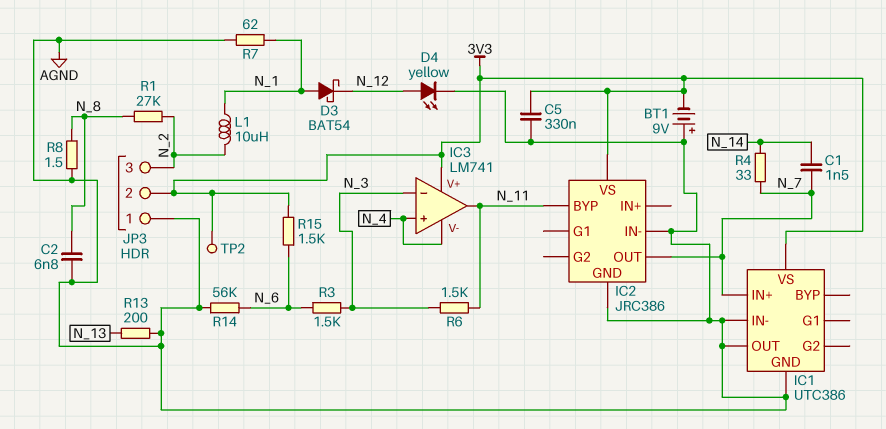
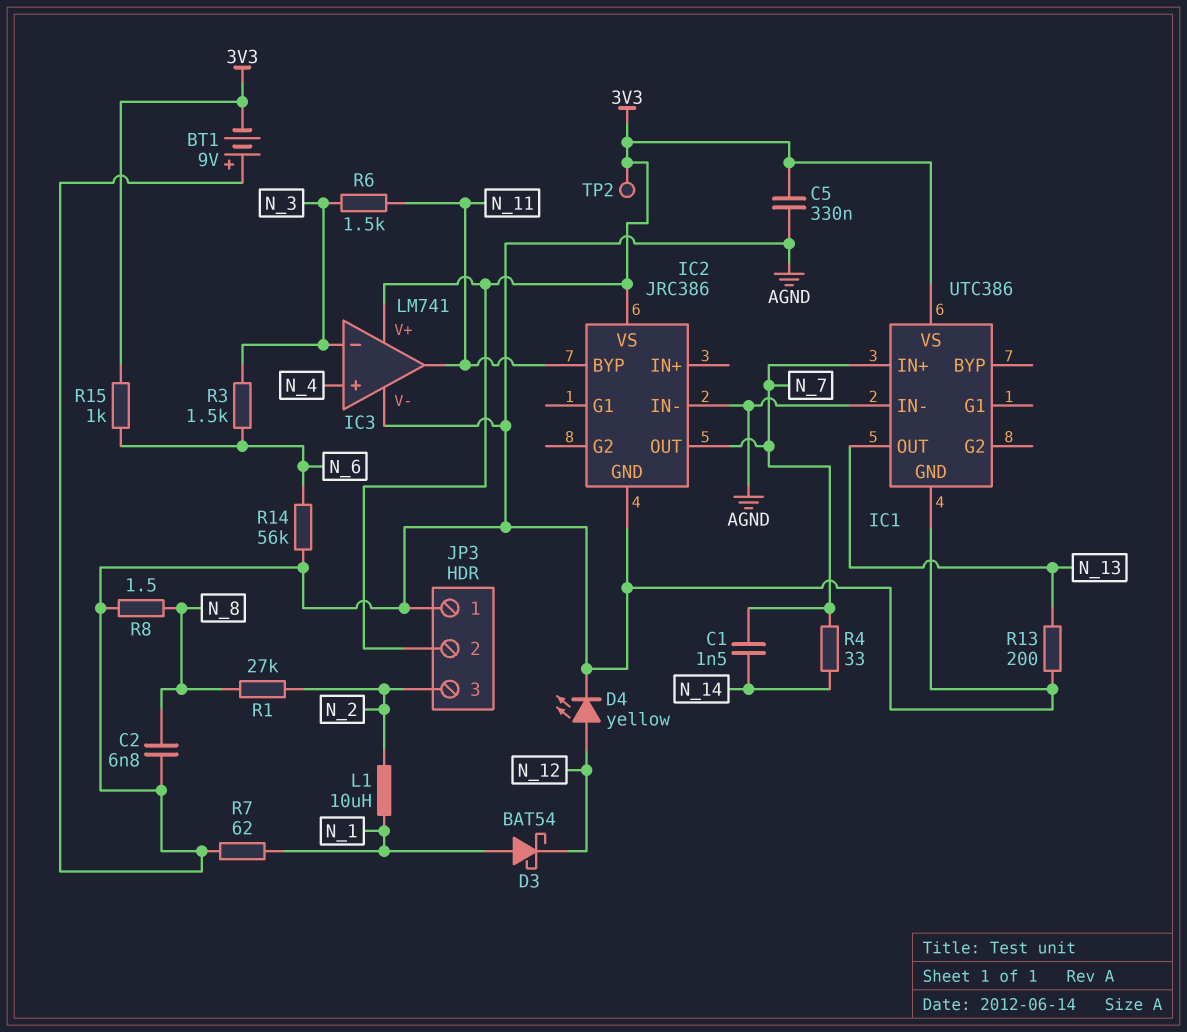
IC1 pin OUT: AGND -> N_13
IC3 pin V-: N_4 -> AGND
R15: 1.5k (3V3, N_6) -> 1k (3V3, N_6)

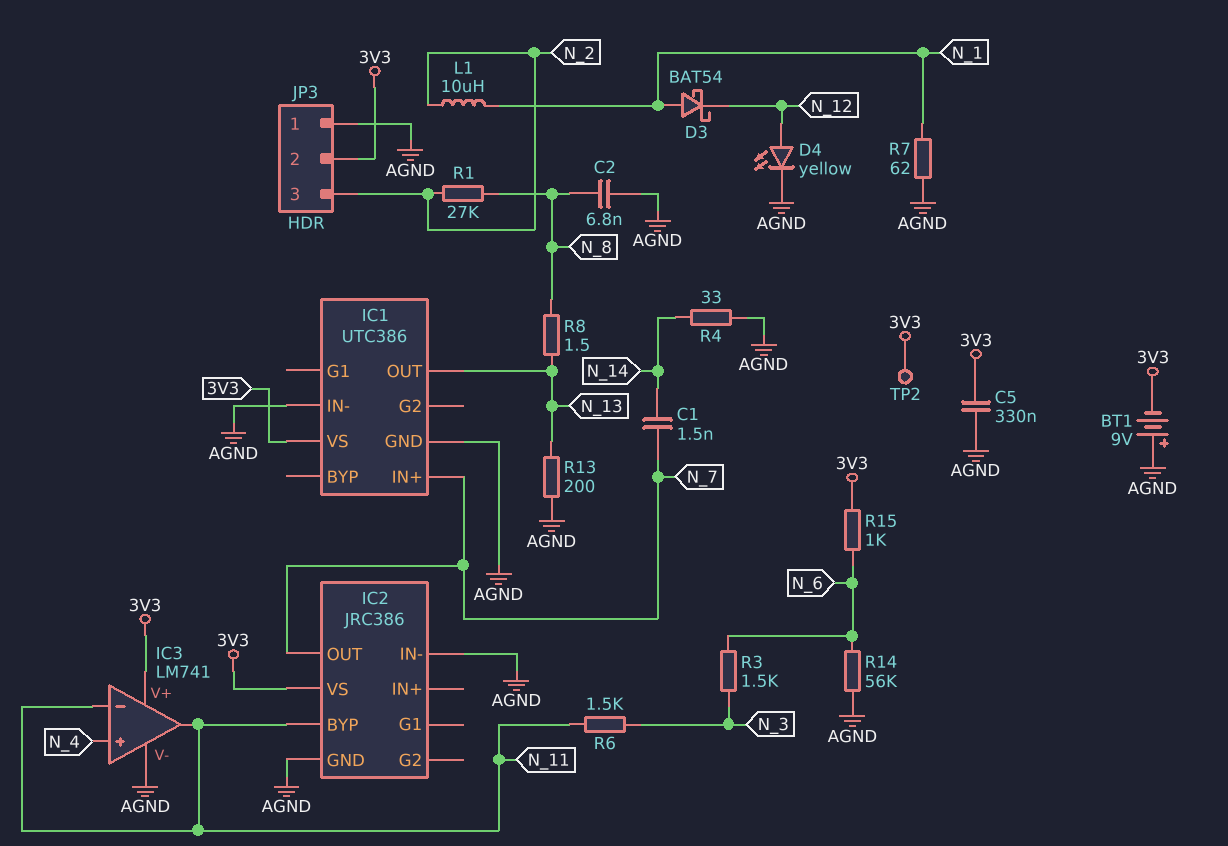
IC3 pin in-: N_3 -> N_11
R4: 33 (N_7, N_14) -> 33 (AGND, N_14)
R8: 1.5 (AGND, N_8) -> 1.5 (N_8, N_13)

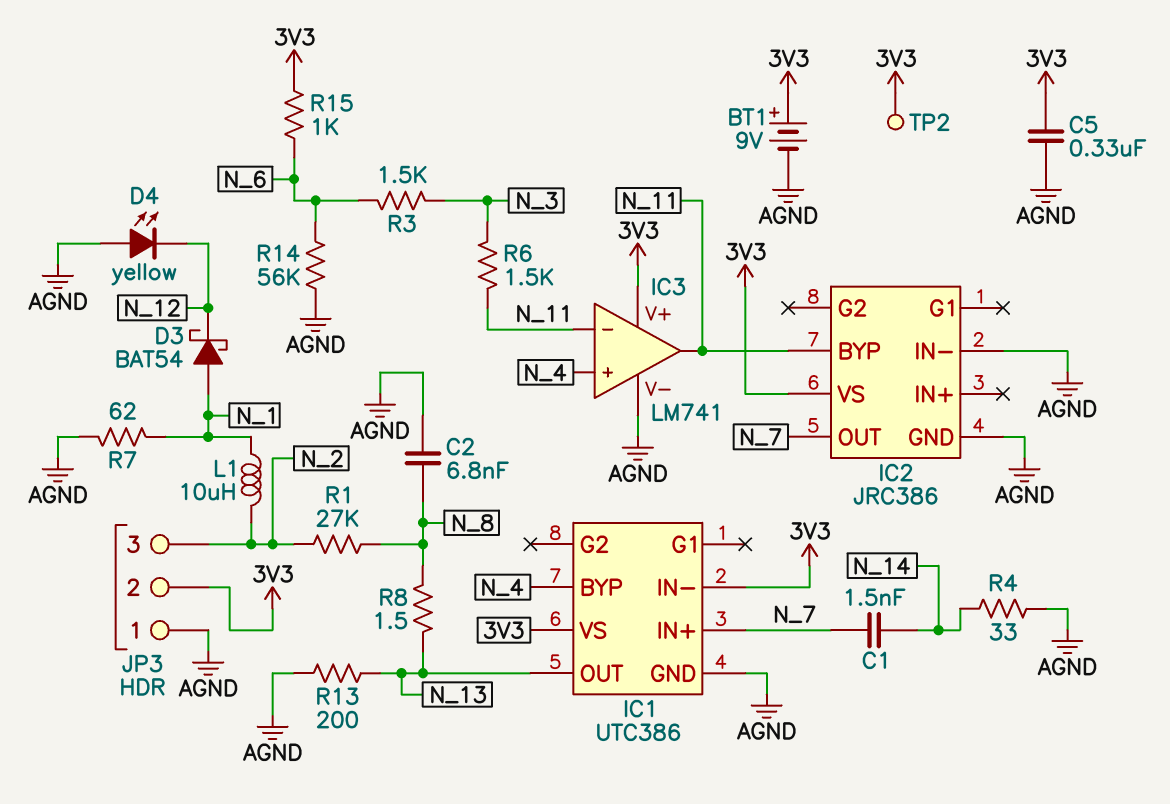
BT1: 9V (plus AGND, minus 3V3) -> 9V (plus 3V3, minus AGND)
D4: LED yellow (A N_12, K AGND) -> LED yellow (A AGND, K N_12)
IC1 pin BYP: none -> N_4
IC1 pin IN-: AGND -> 3V3

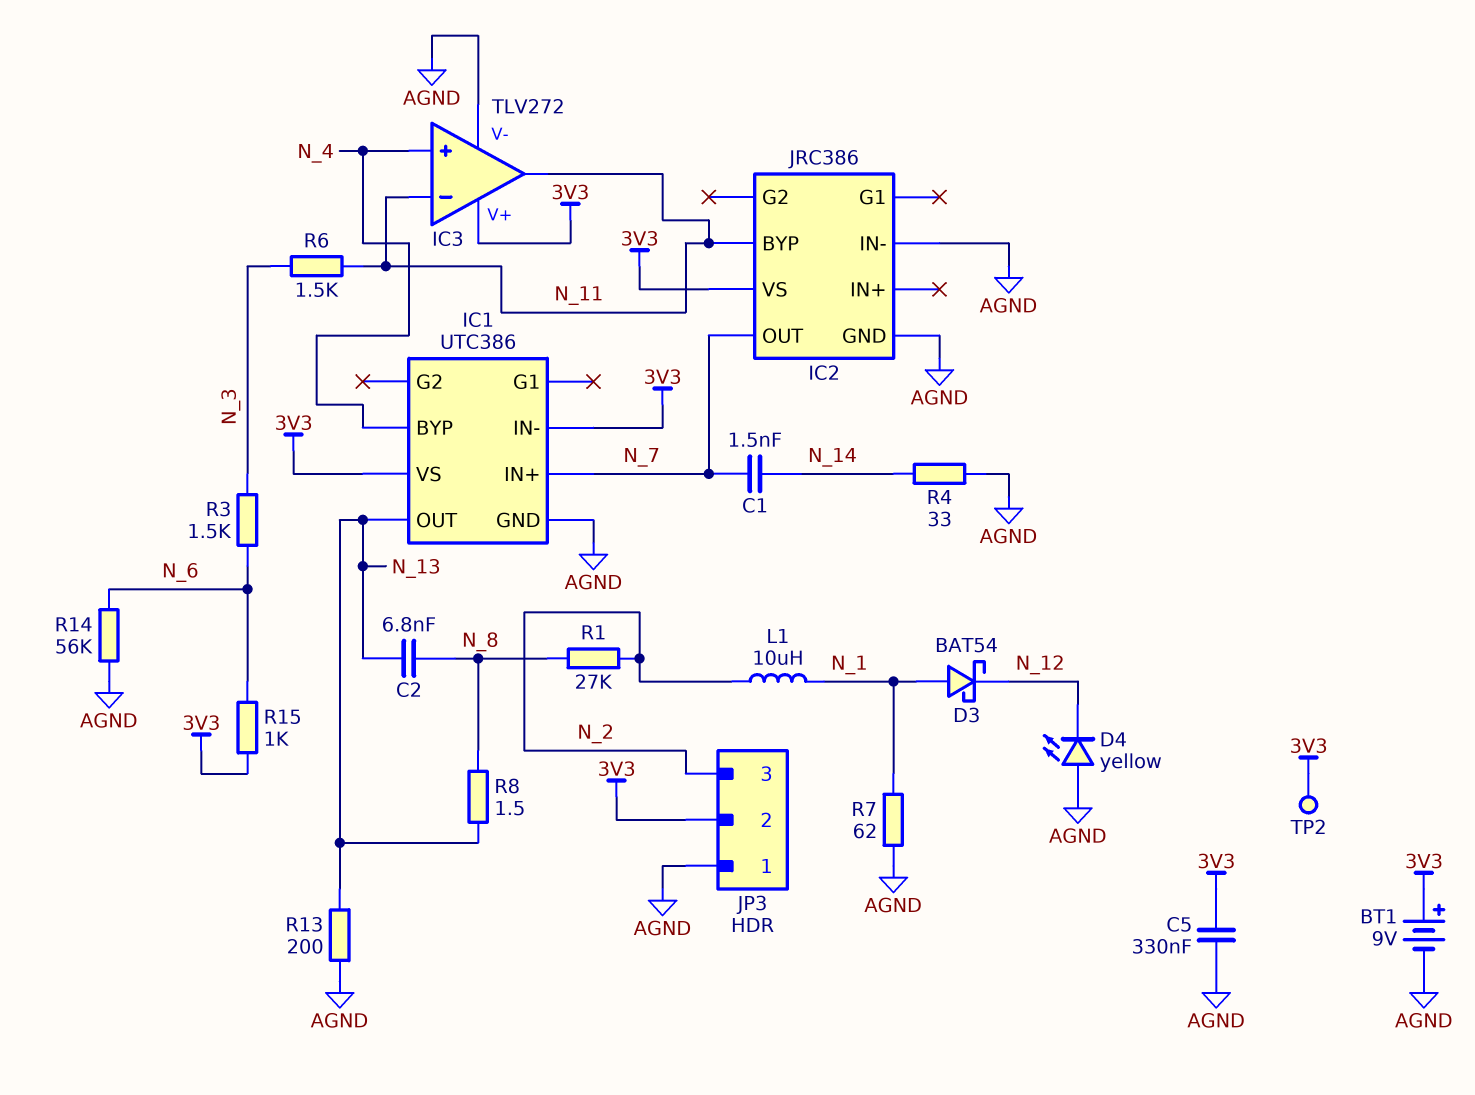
C2: 6.8nF (AGND, N_8) -> 6.8nF (N_8, N_13)
IC3: LM741 -> TLV272

